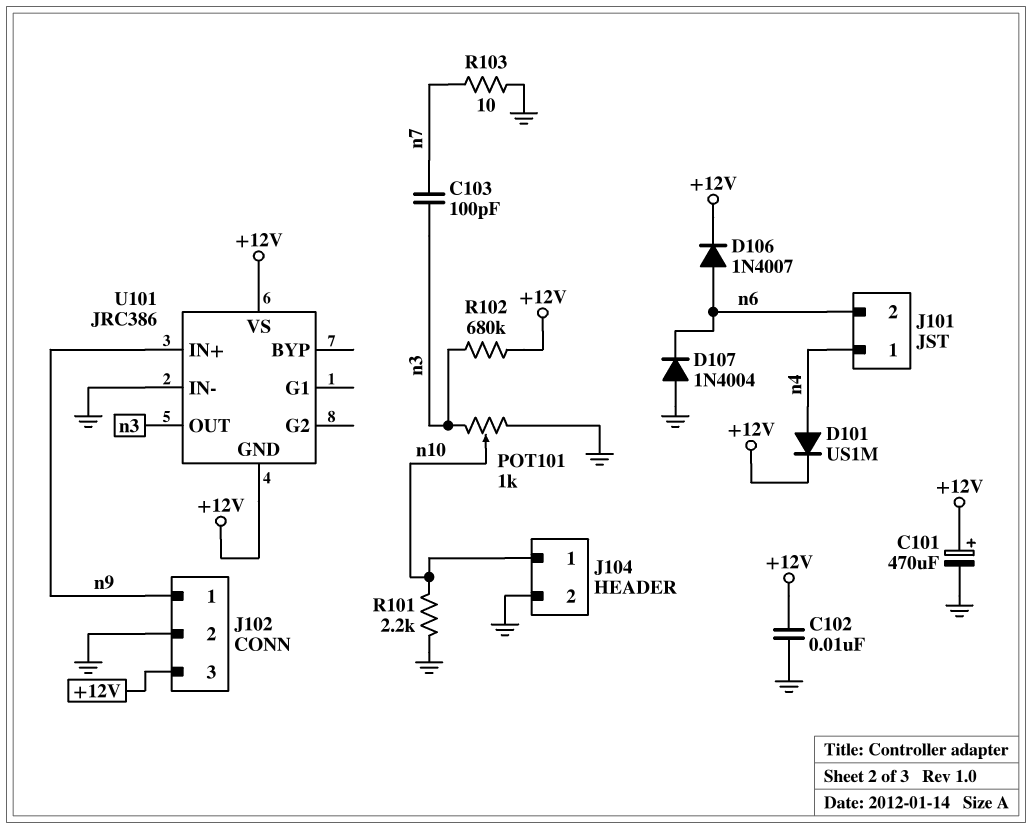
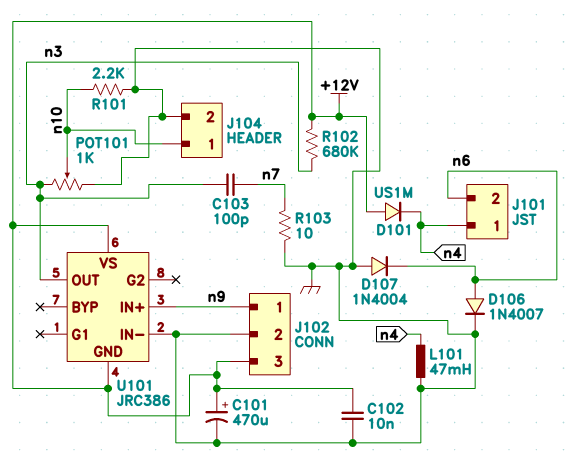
D101: diode US1M (A n4, K +12V) -> diode US1M (A +12V, K n4)
D106: diode 1N4007 (A n6, K +12V) -> diode 1N4007 (A n6, K GND)
L101: none -> 47mH (GND, n4)

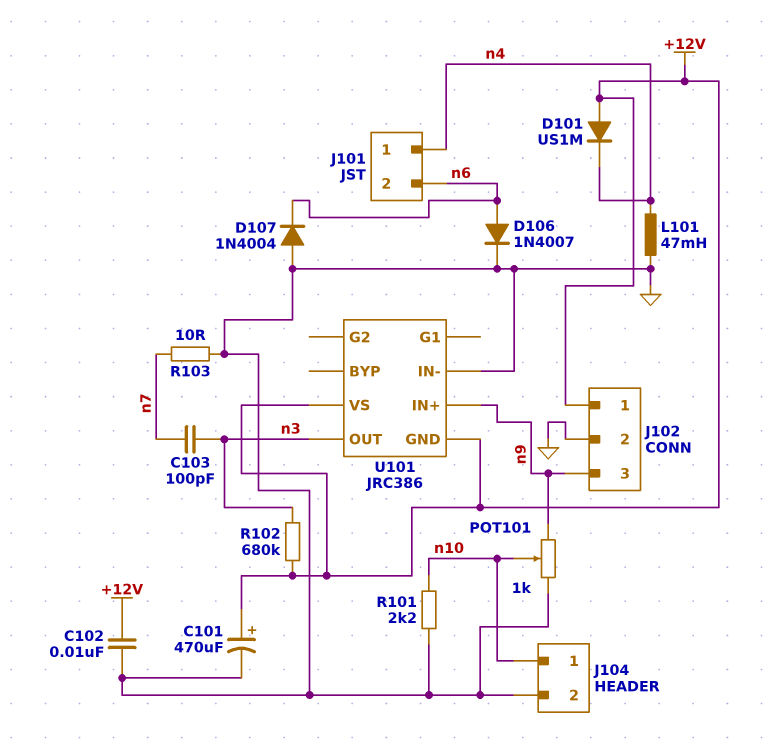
J102 pin 1: n9 -> +12V
J102 pin 3: +12V -> n9
POT101: 1k (GND, n3, wiper n10) -> 1k (GND, n9, wiper n10)

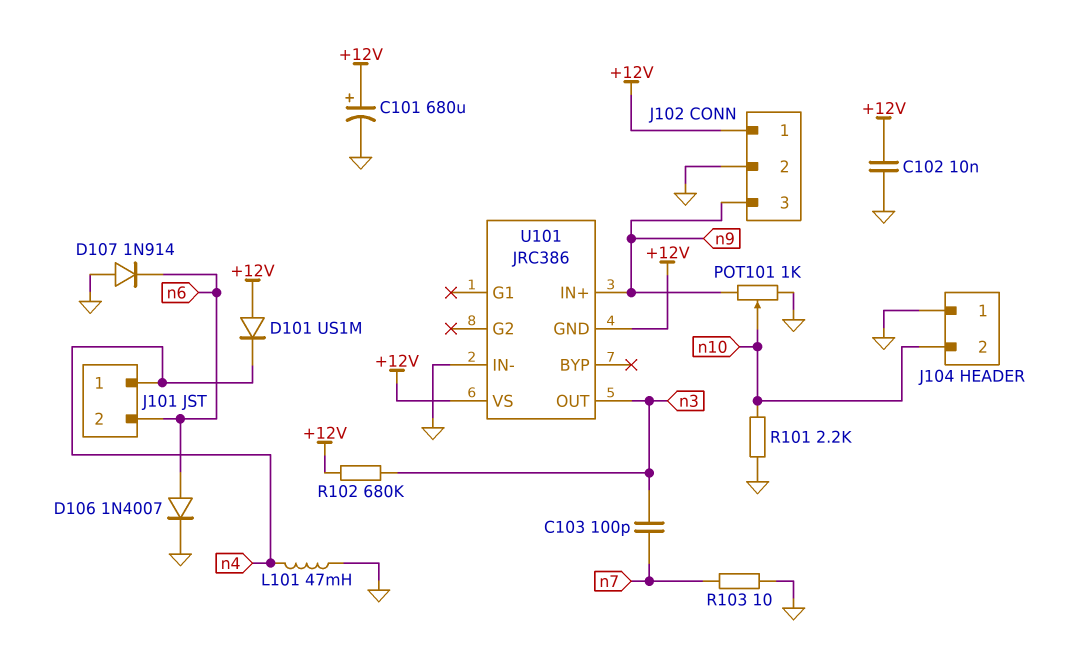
C101: 470uF (plus +12V, minus GND) -> 680uF (plus +12V, minus GND)
D107: diode 1N4004 (A GND, K n6) -> diode 1N914 (A GND, K n6)
J104 pin 1: n10 -> GND
J104 pin 2: GND -> n10

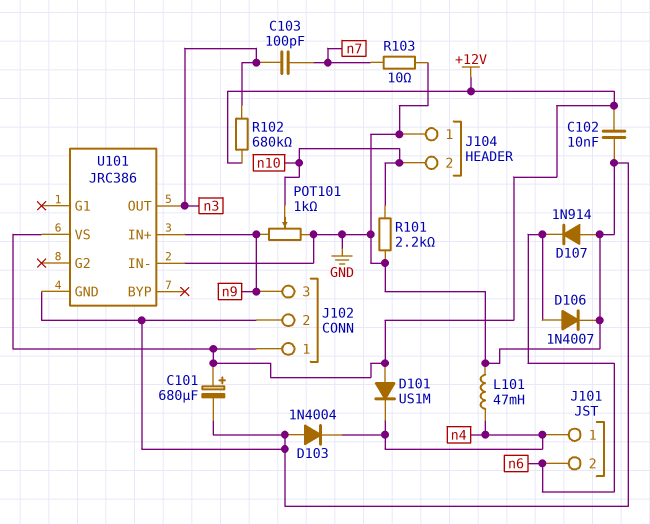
D103: none -> diode 1N4004 (A GND, K n4)
U101 pin GND: +12V -> GND

